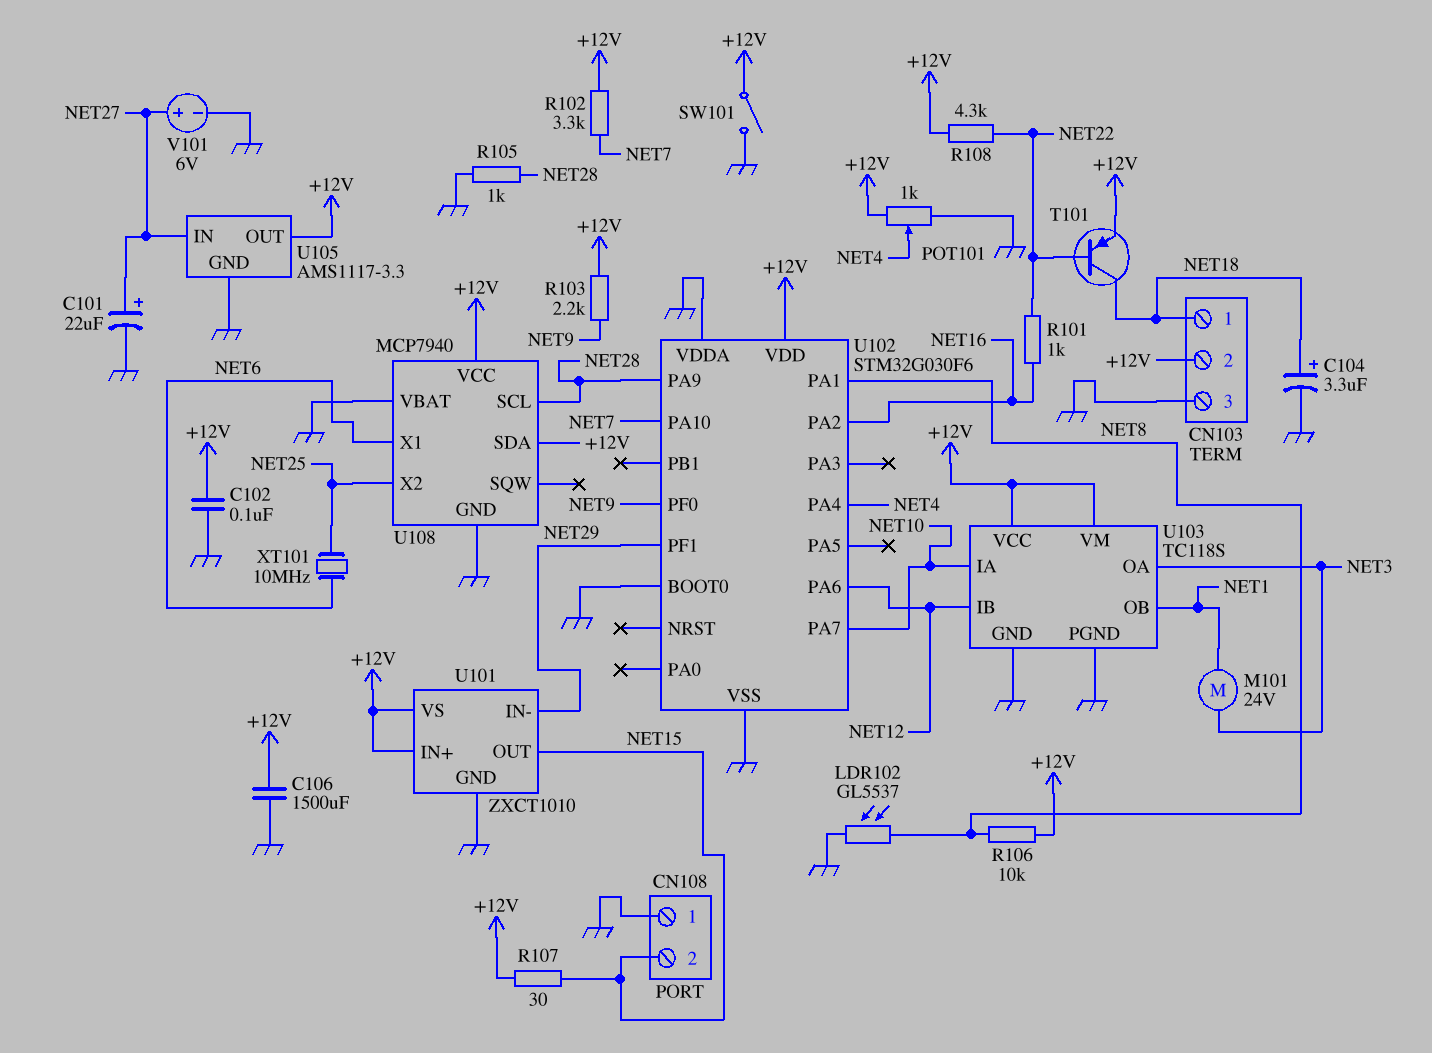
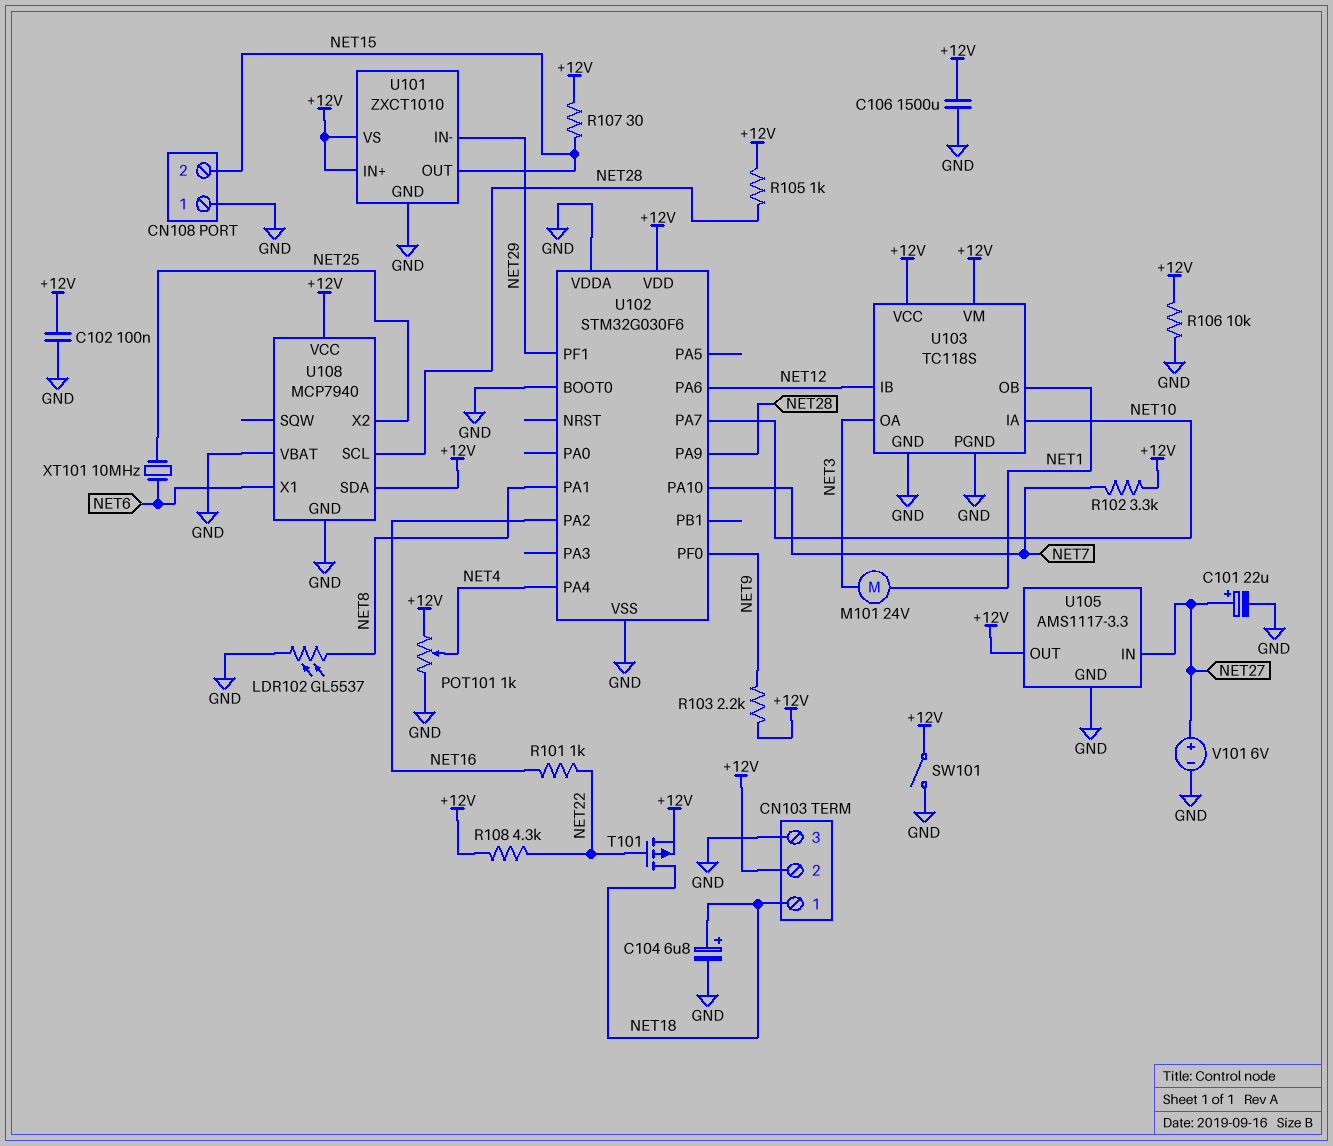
C104: 3.3uF (plus NET18, minus GND) -> 6.8uF (plus NET18, minus GND)
R105: 1k (GND, NET28) -> 1k (+12V, NET28)
R106: 10k (+12V, NET8) -> 10k (+12V, GND)
T101: PNP (B NET22, C NET18, E +12V) -> PMOS (G NET22, D NET18, S +12V)

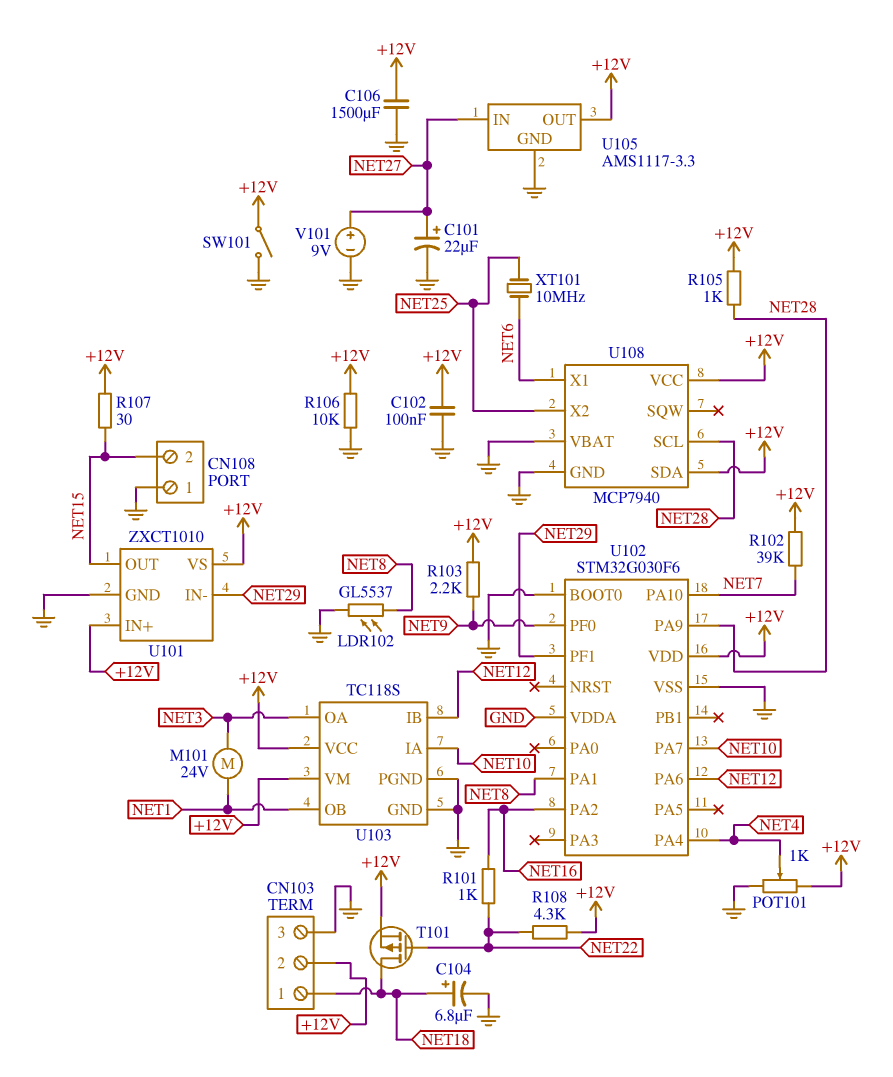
R102: 3.3k (+12V, NET7) -> 39k (+12V, NET7)
V101: 6V (plus NET27, minus GND) -> 9V (plus NET27, minus GND)

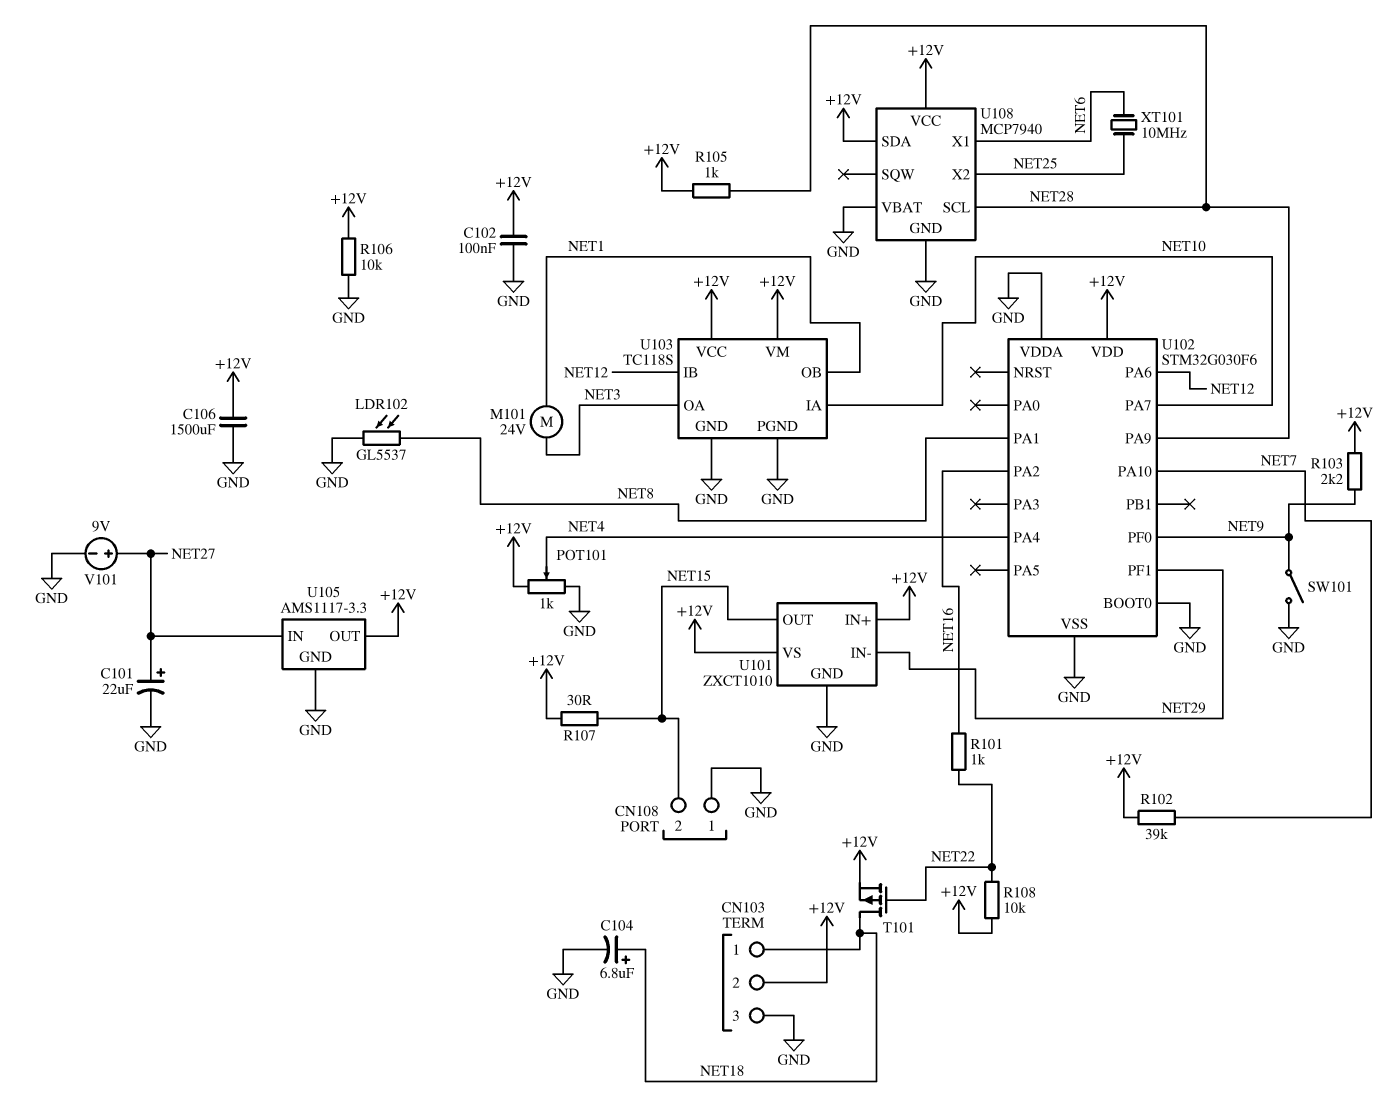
R108: 4.3k (+12V, NET22) -> 10k (+12V, NET22)
SW101: switch (+12V, GND) -> switch (GND, NET9)

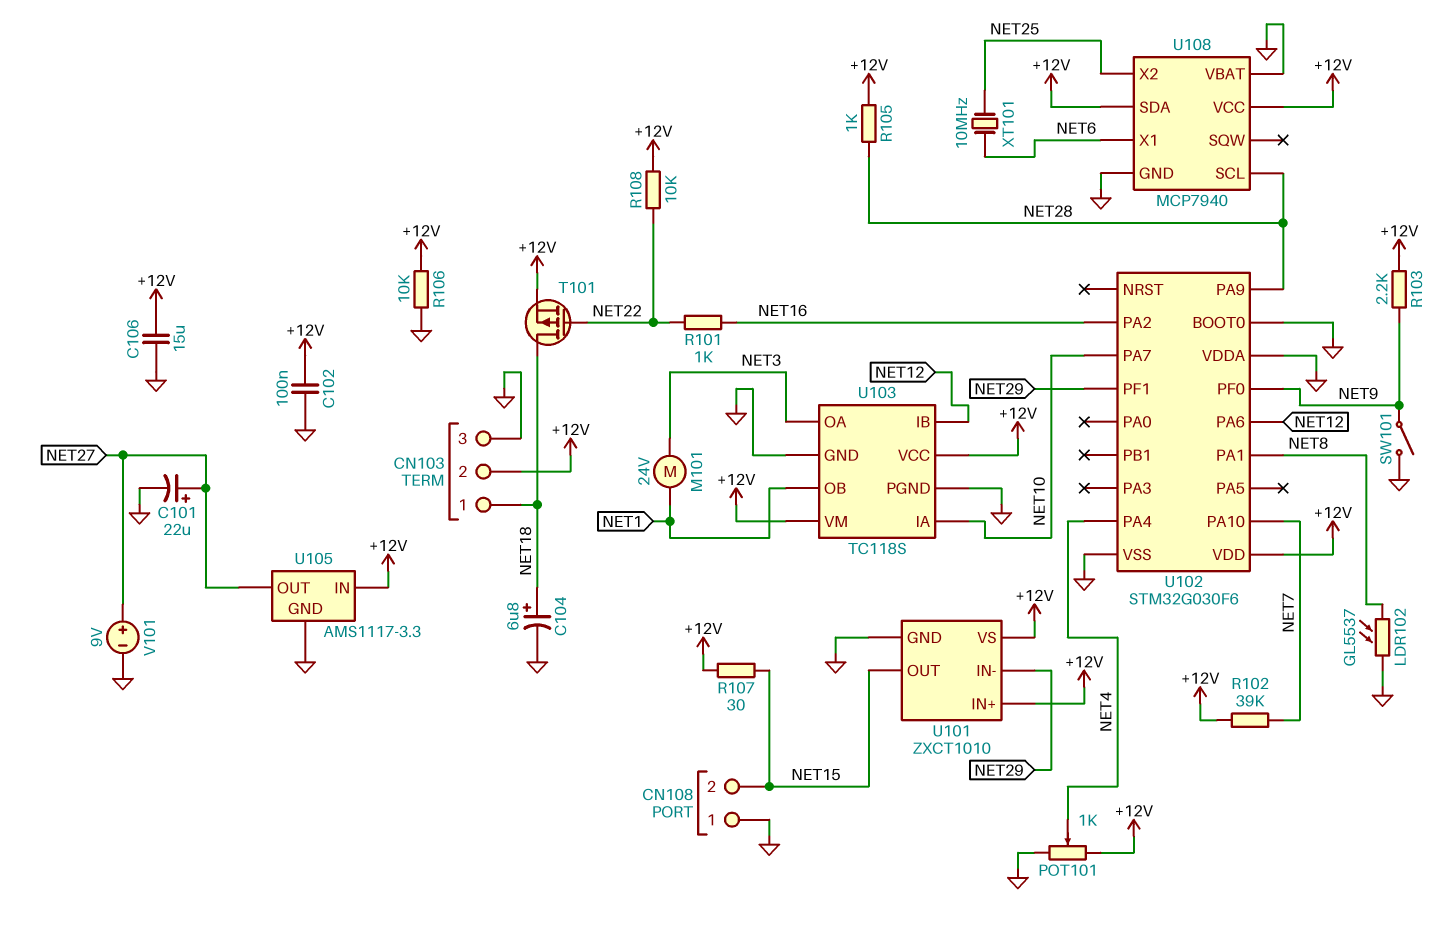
C106: 1500uF (+12V, GND) -> 15uF (+12V, GND)
U105 pin IN: NET27 -> +12V
U105 pin OUT: +12V -> NET27

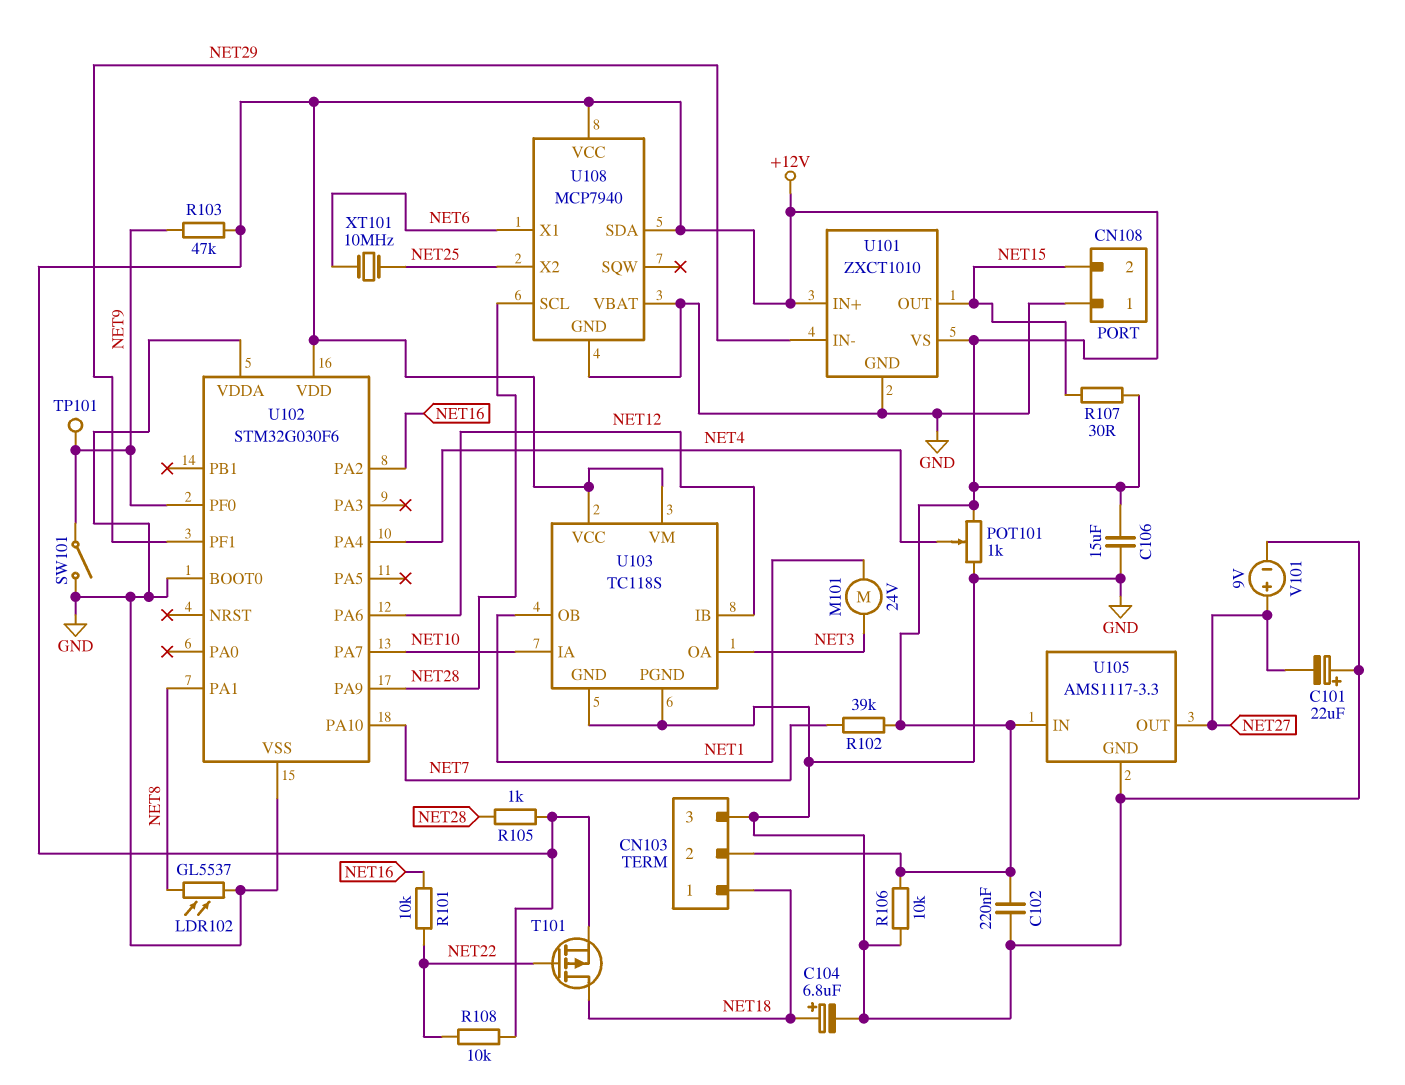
C101: 22uF (plus NET27, minus GND) -> 22uF (plus GND, minus NET27)
C102: 100nF (+12V, GND) -> 220nF (+12V, GND)
R101: 1k (NET16, NET22) -> 10k (NET16, NET22)
R103: 2.2k (+12V, NET9) -> 47k (+12V, NET9)
TP101: none -> test point (NET9)

